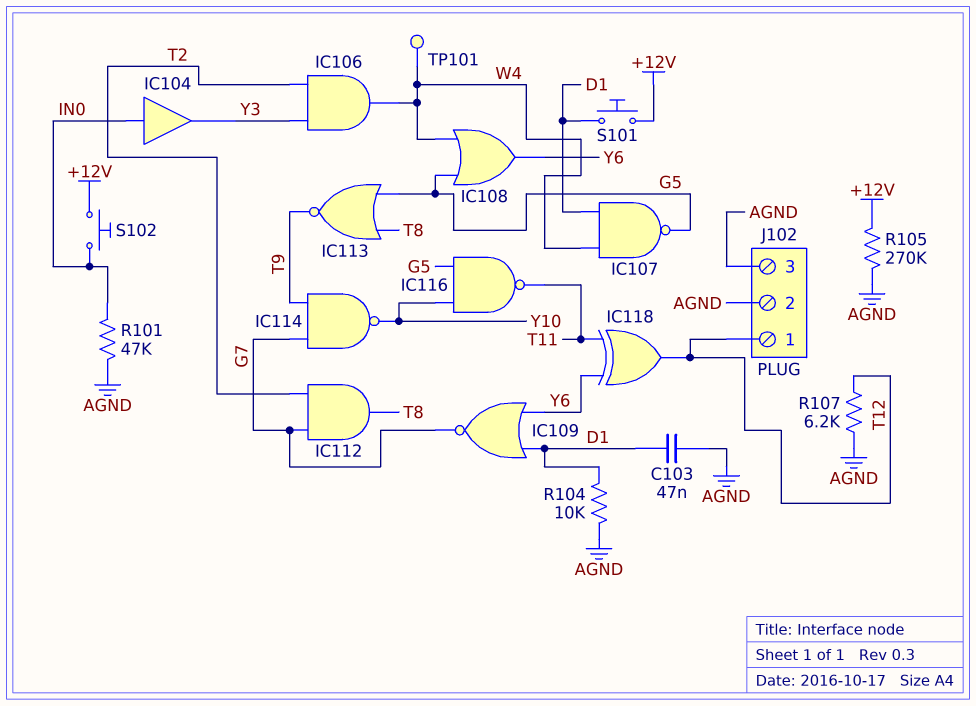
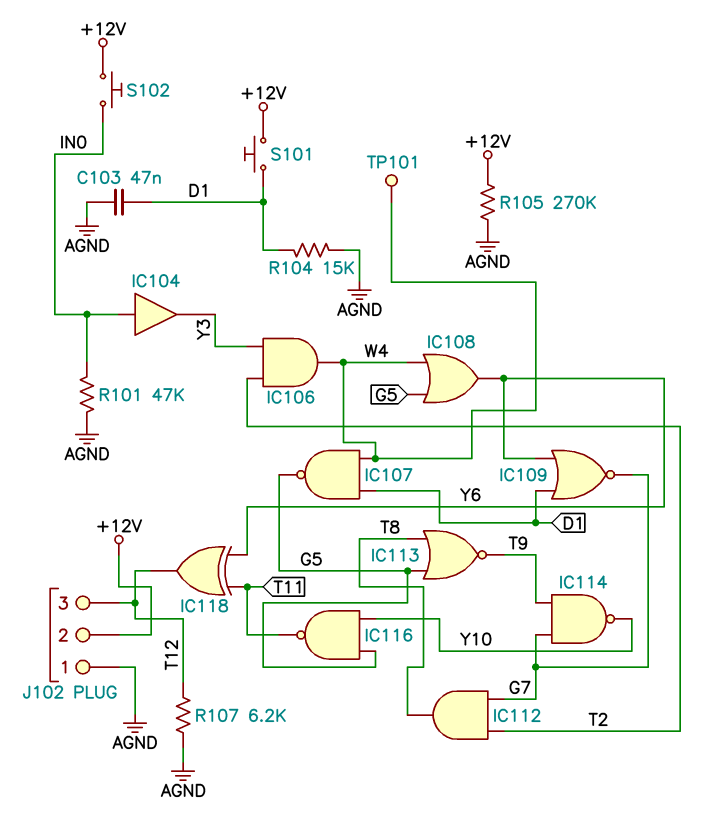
J102 pin 1: T12 -> AGND
J102 pin 2: AGND -> +12V
J102 pin 3: AGND -> T12
R104: 10k (AGND, D1) -> 15k (AGND, D1)

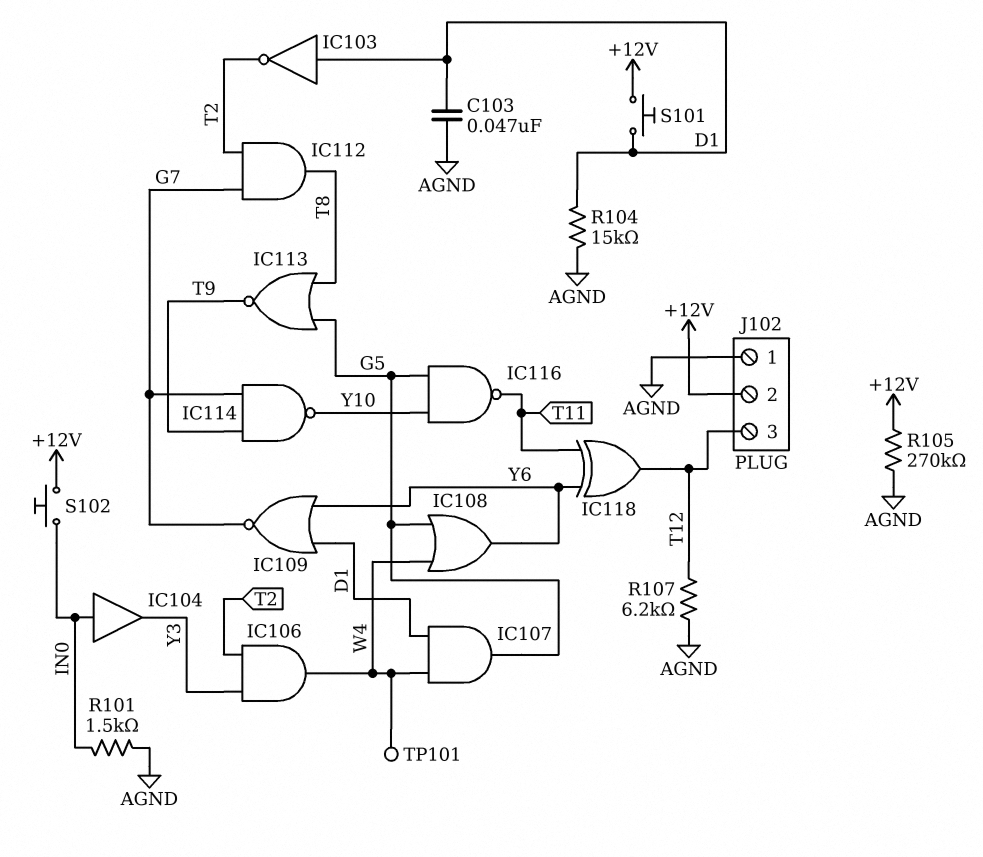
IC103: none -> NOT (in D1, out T2)
IC107: NAND (in D1, in W4, out G5) -> AND (in D1, in W4, out G5)
R101: 47k (AGND, IN0) -> 1.5k (AGND, IN0)

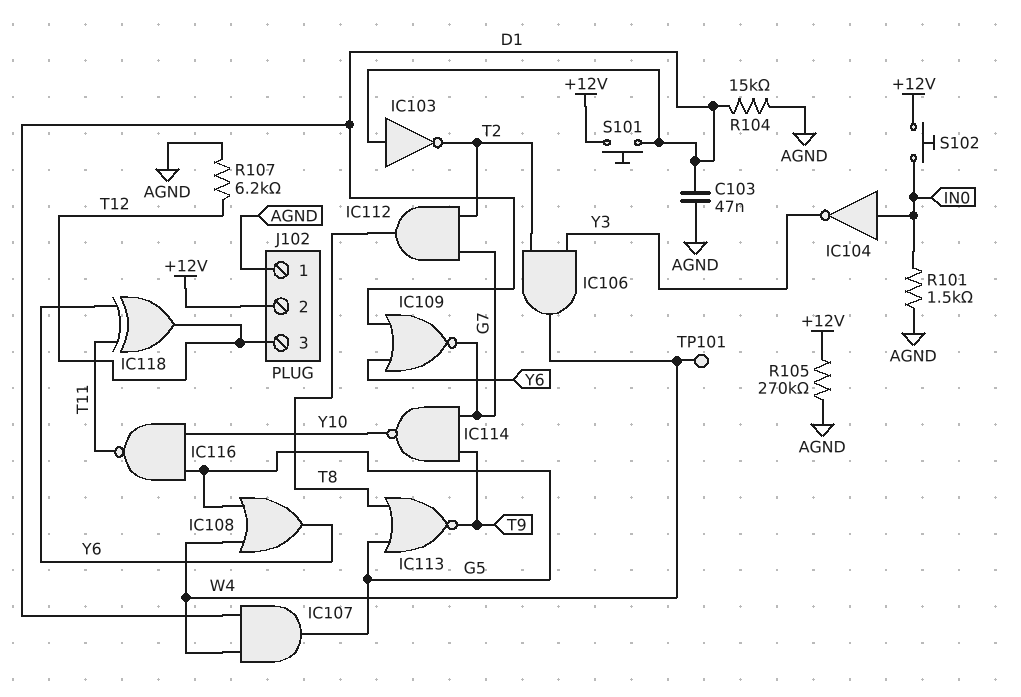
IC104: buffer (in IN0, out Y3) -> NOT (in IN0, out Y3)

